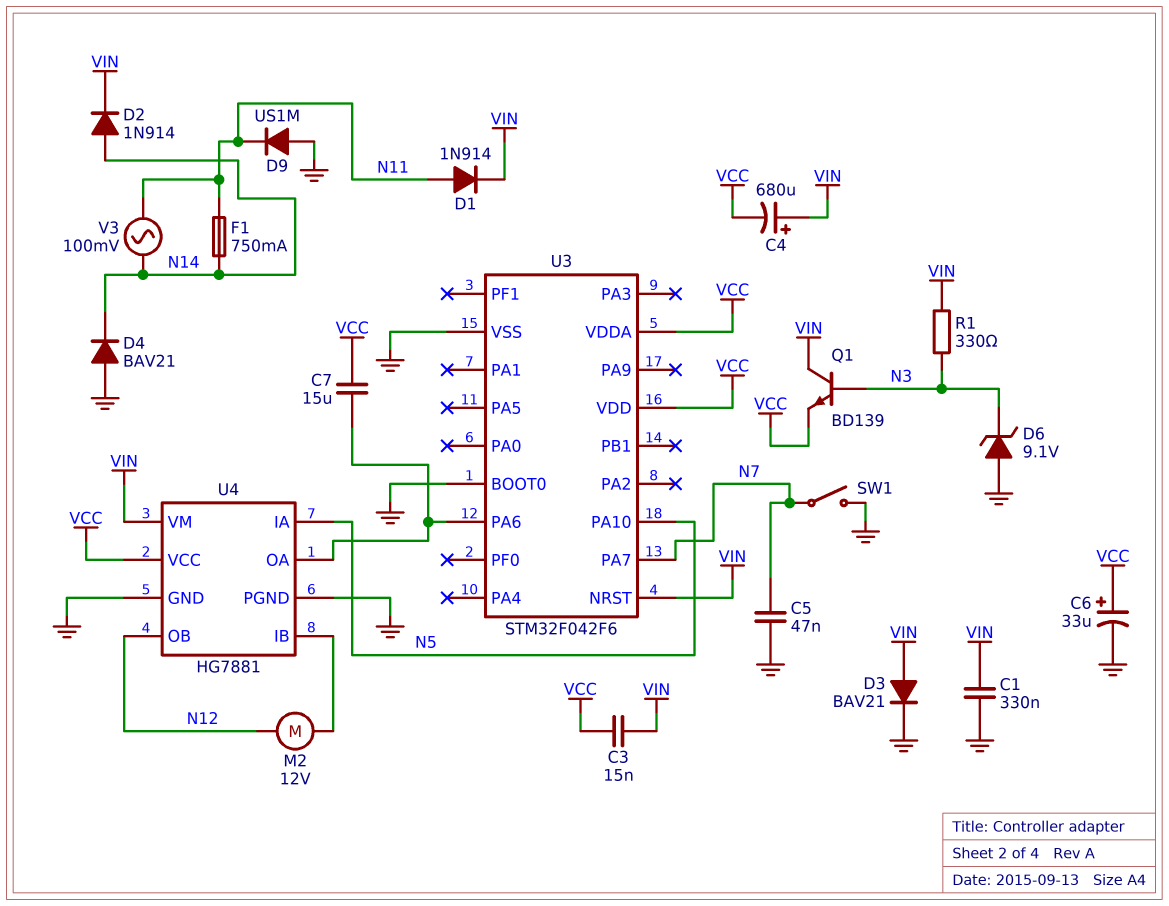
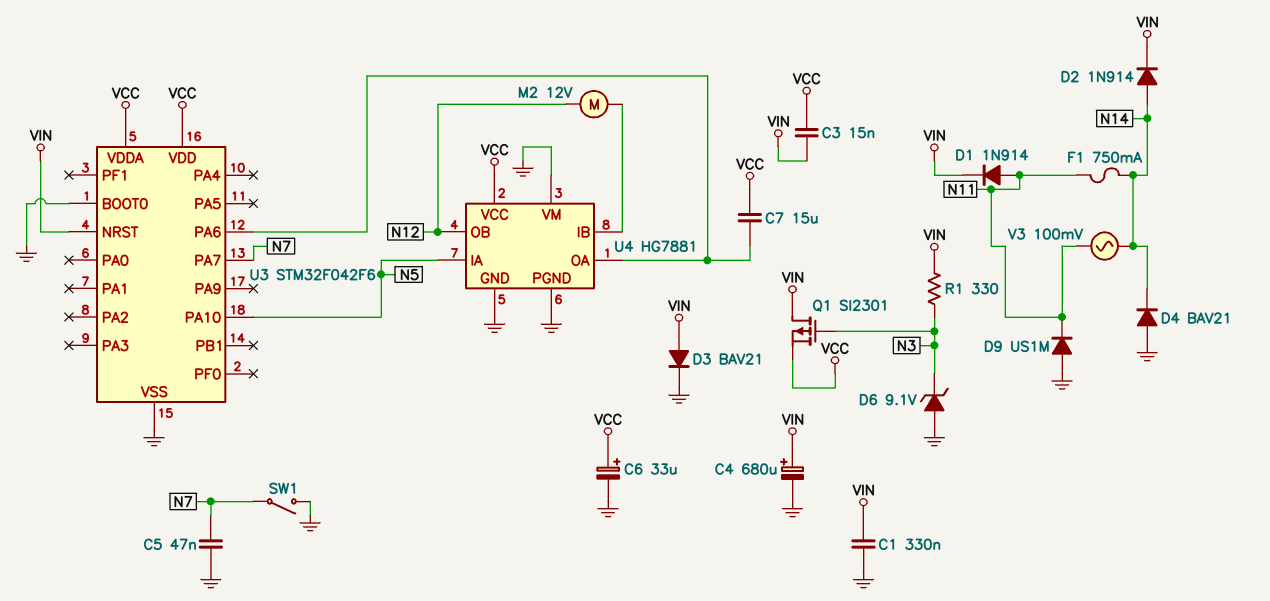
C4: 680uF (plus VIN, minus VCC) -> 680uF (plus VIN, minus GND)
Q1: NPN BD139 (B N3, C VIN, E VCC) -> PMOS SI2301 (G N3, D VIN, S VCC)
U4 pin VM: VIN -> GND

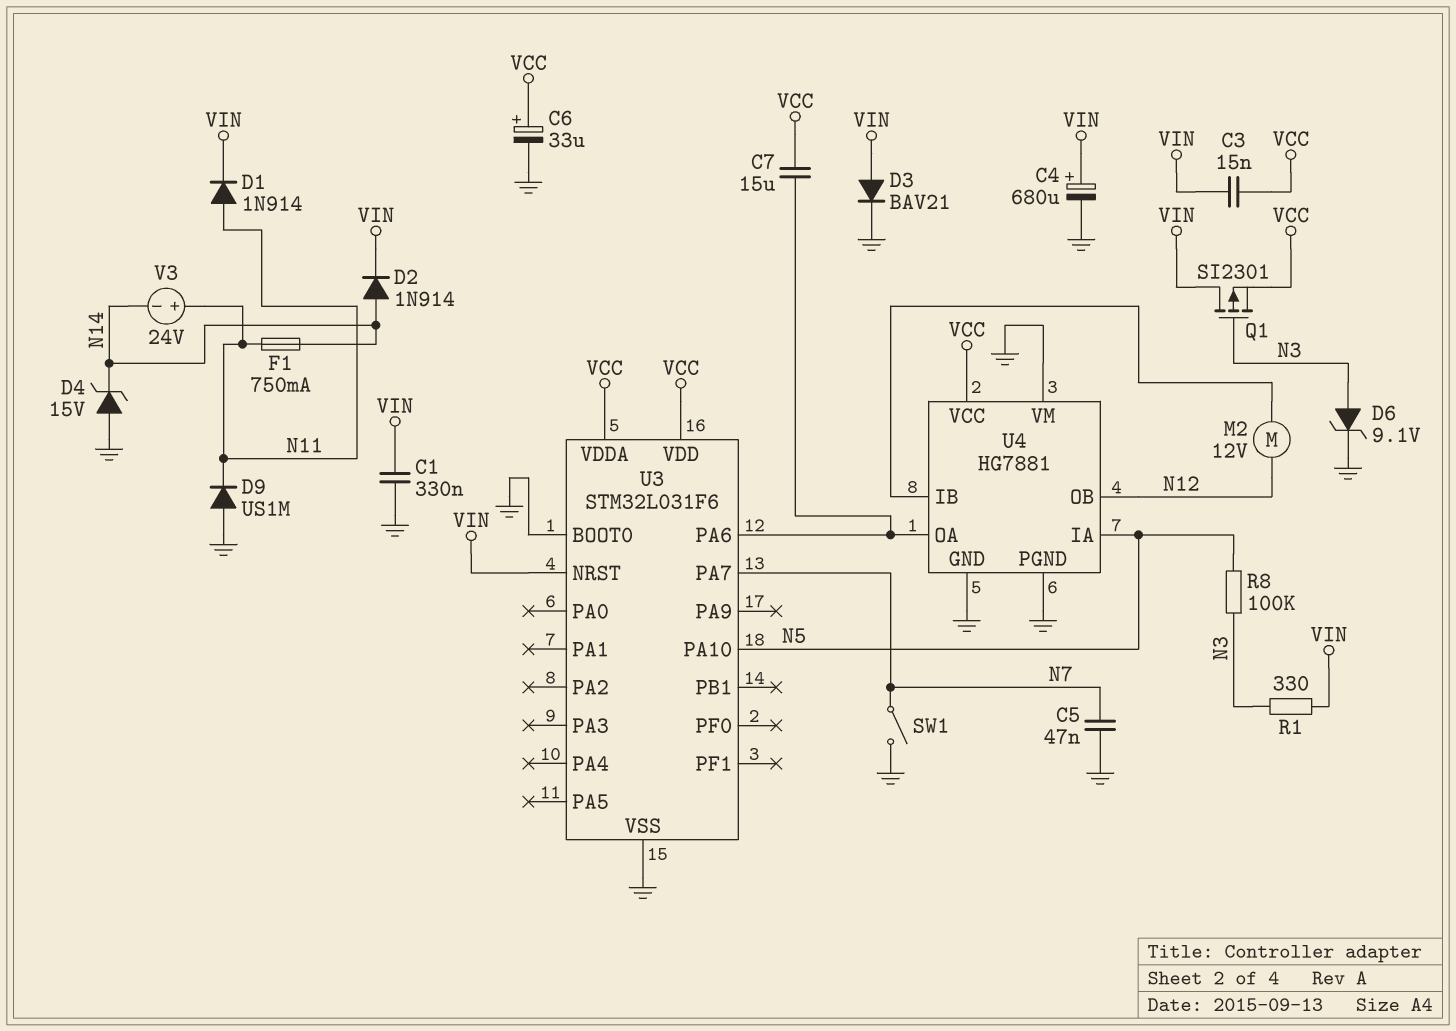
D4: diode BAV21 (A GND, K N14) -> zener 15V (A GND, K N14)
D6: zener 9.1V (A GND, K N3) -> zener 9.1V (A N3, K GND)
R8: none -> 100k (N3, N5)
U3: STM32F042F6 -> STM32L031F6
V3: AC 100mV (N11, N14) -> 24V (plus N11, minus N14)

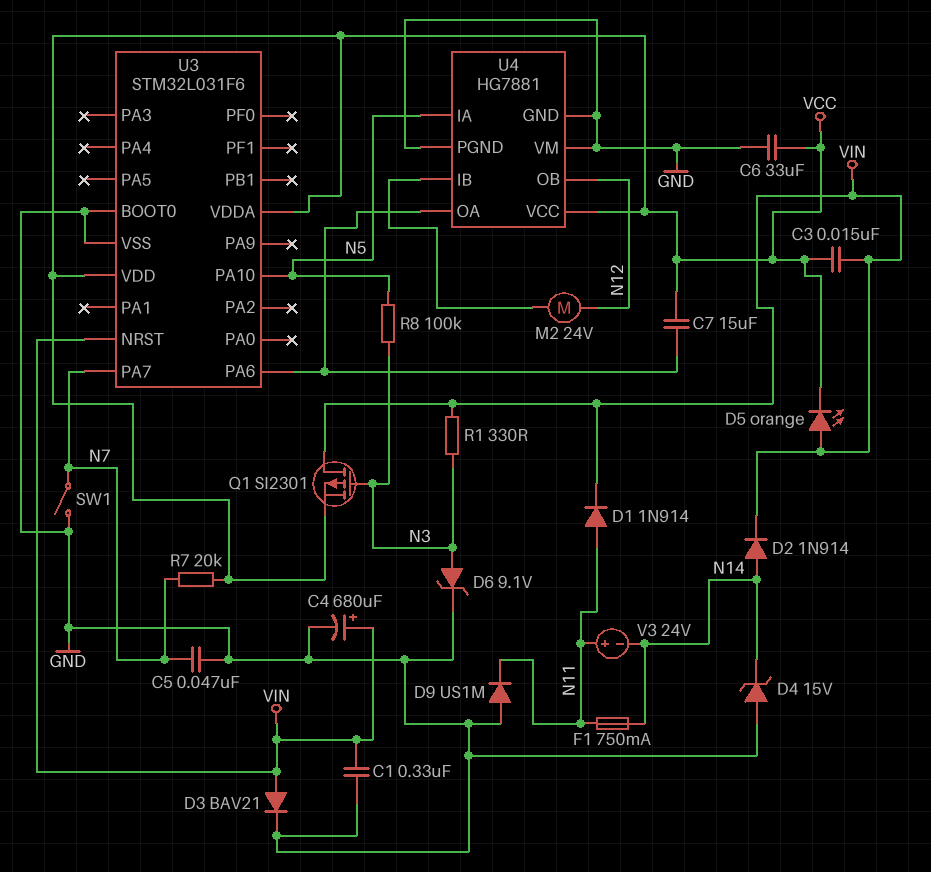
C6: 33uF (plus VCC, minus GND) -> 33uF (GND, VCC)
D5: none -> LED orange (A VIN, K VCC)
M2: motor 12V (N12, U4/IB) -> motor 24V (N12, U4/IB)
R7: none -> 20k (N7, VCC)

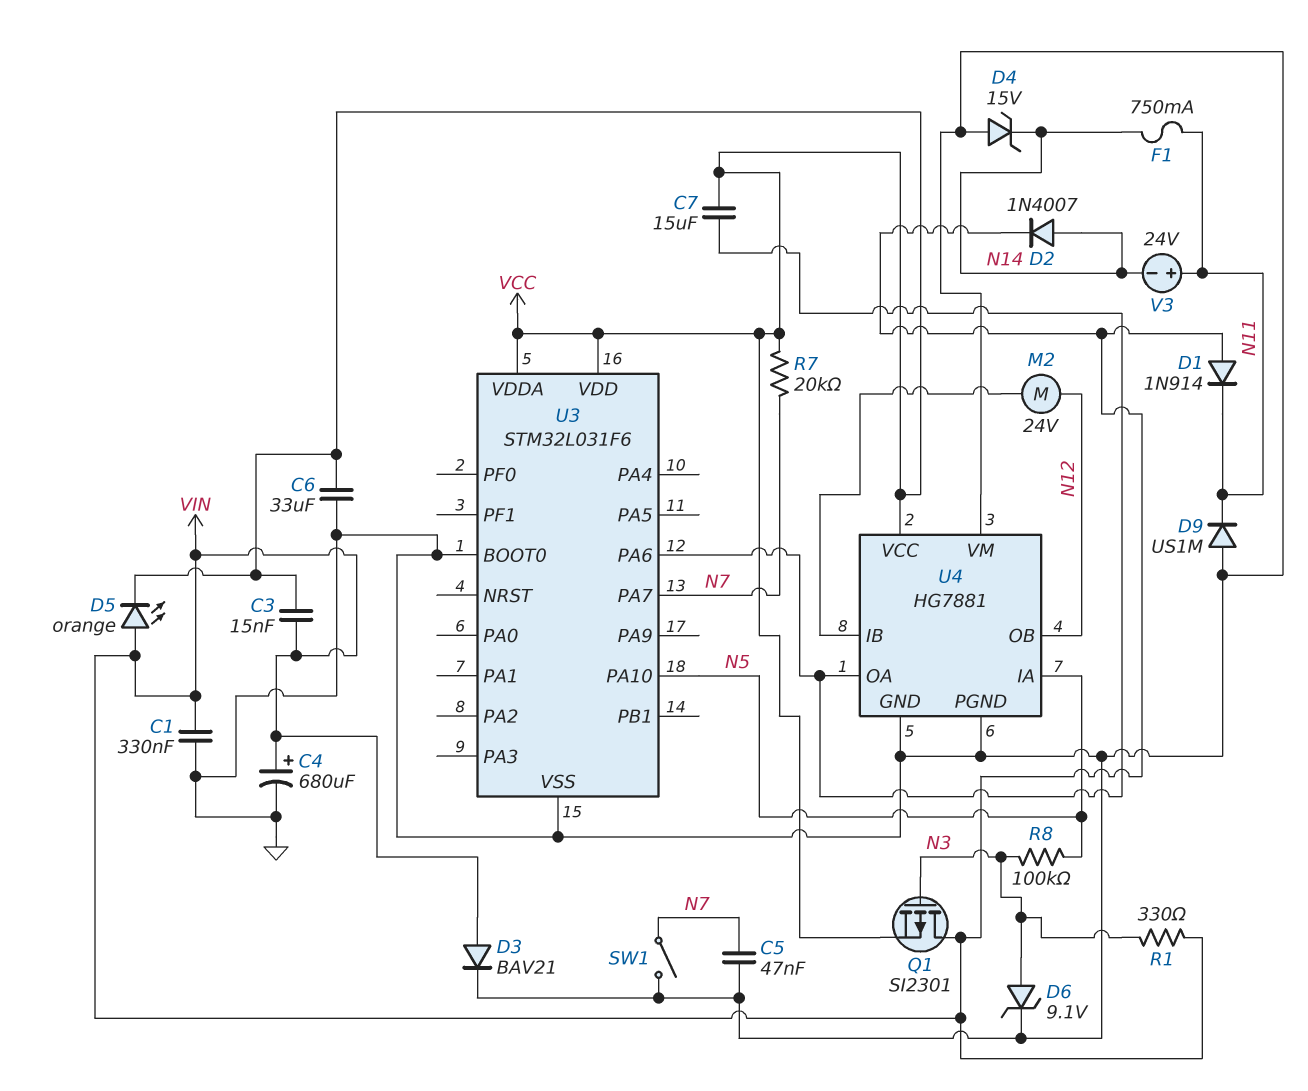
D1: diode 1N914 (A N11, K VIN) -> diode 1N914 (A VIN, K N11)
D2: diode 1N914 (A N14, K VIN) -> diode 1N4007 (A N14, K VIN)
U3 pin NRST: VIN -> none

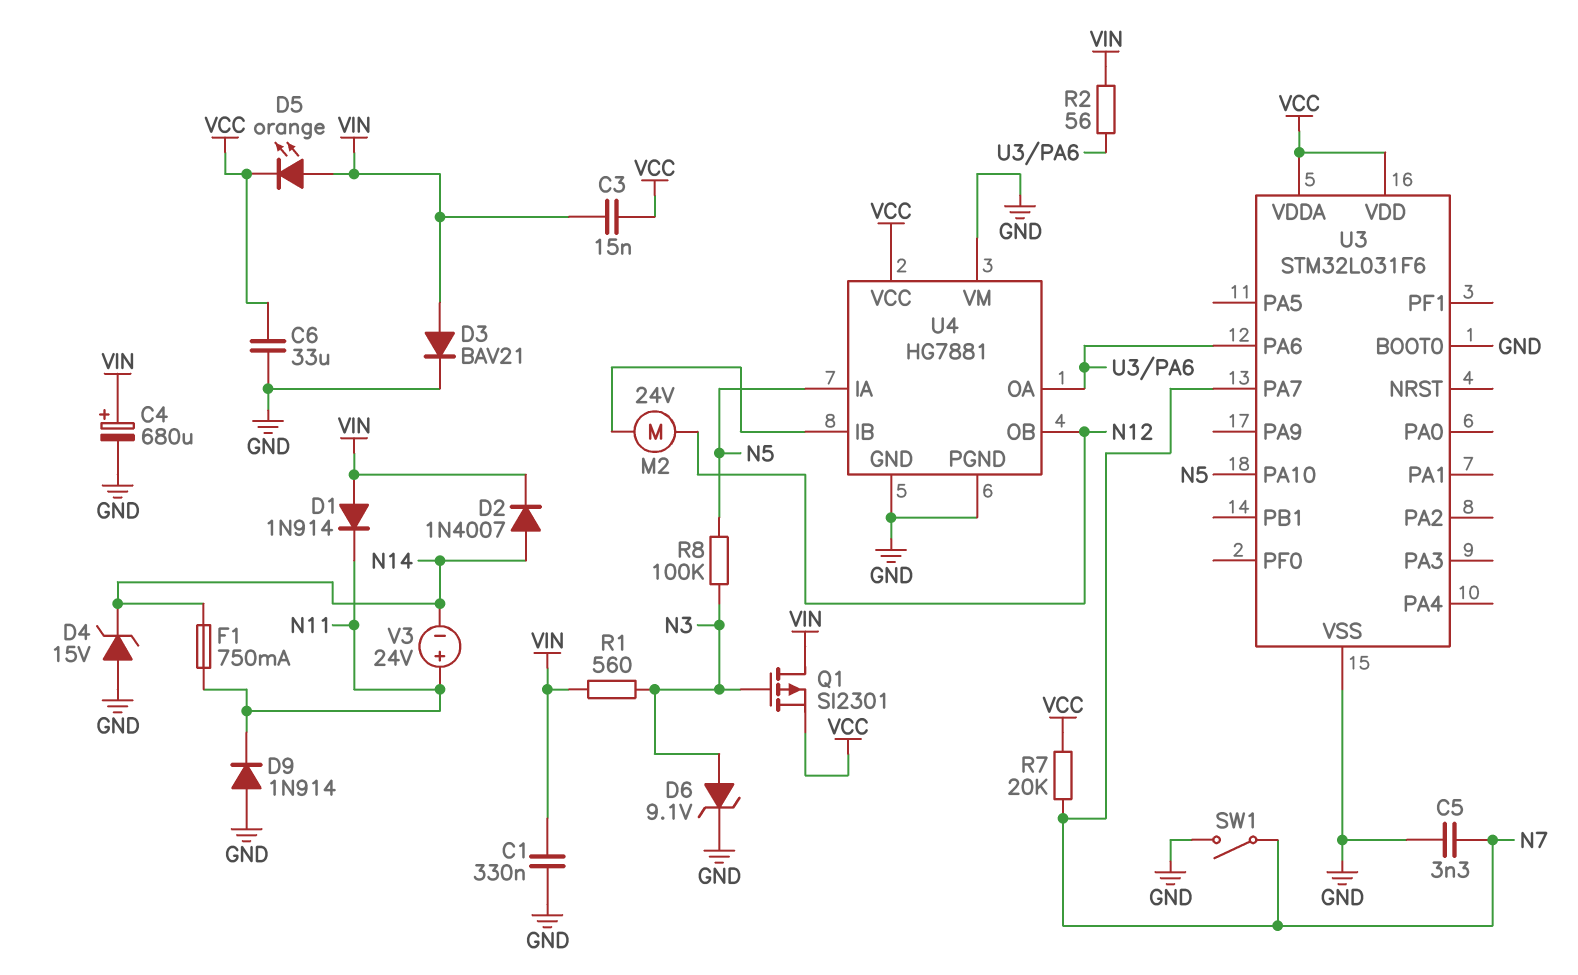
C5: 47nF (GND, N7) -> 3.3nF (GND, N7)
C7: 15uF (U3/PA6, VCC) -> none
D9: diode US1M (A GND, K N11) -> diode 1N914 (A GND, K N11)
R1: 330 (N3, VIN) -> 560 (N3, VIN)
R2: none -> 56 (U3/PA6, VIN)

